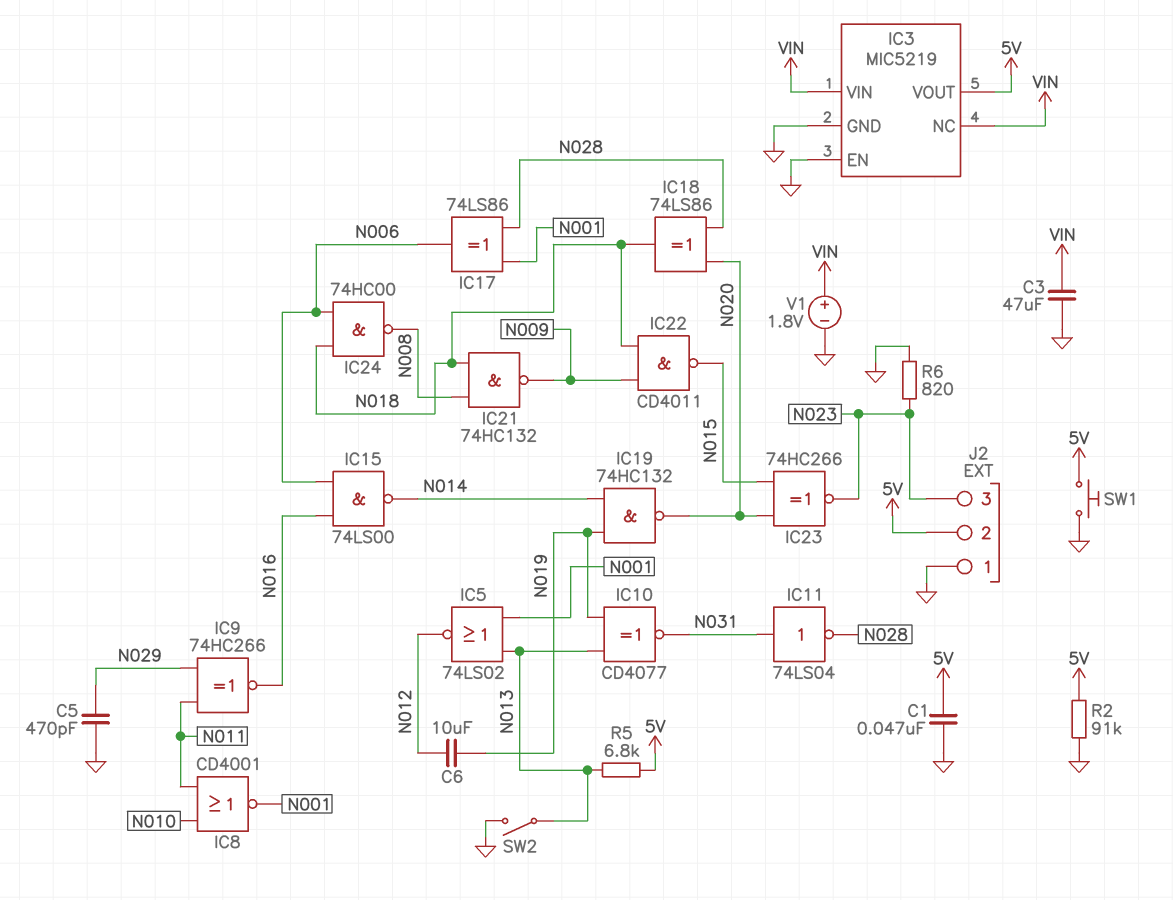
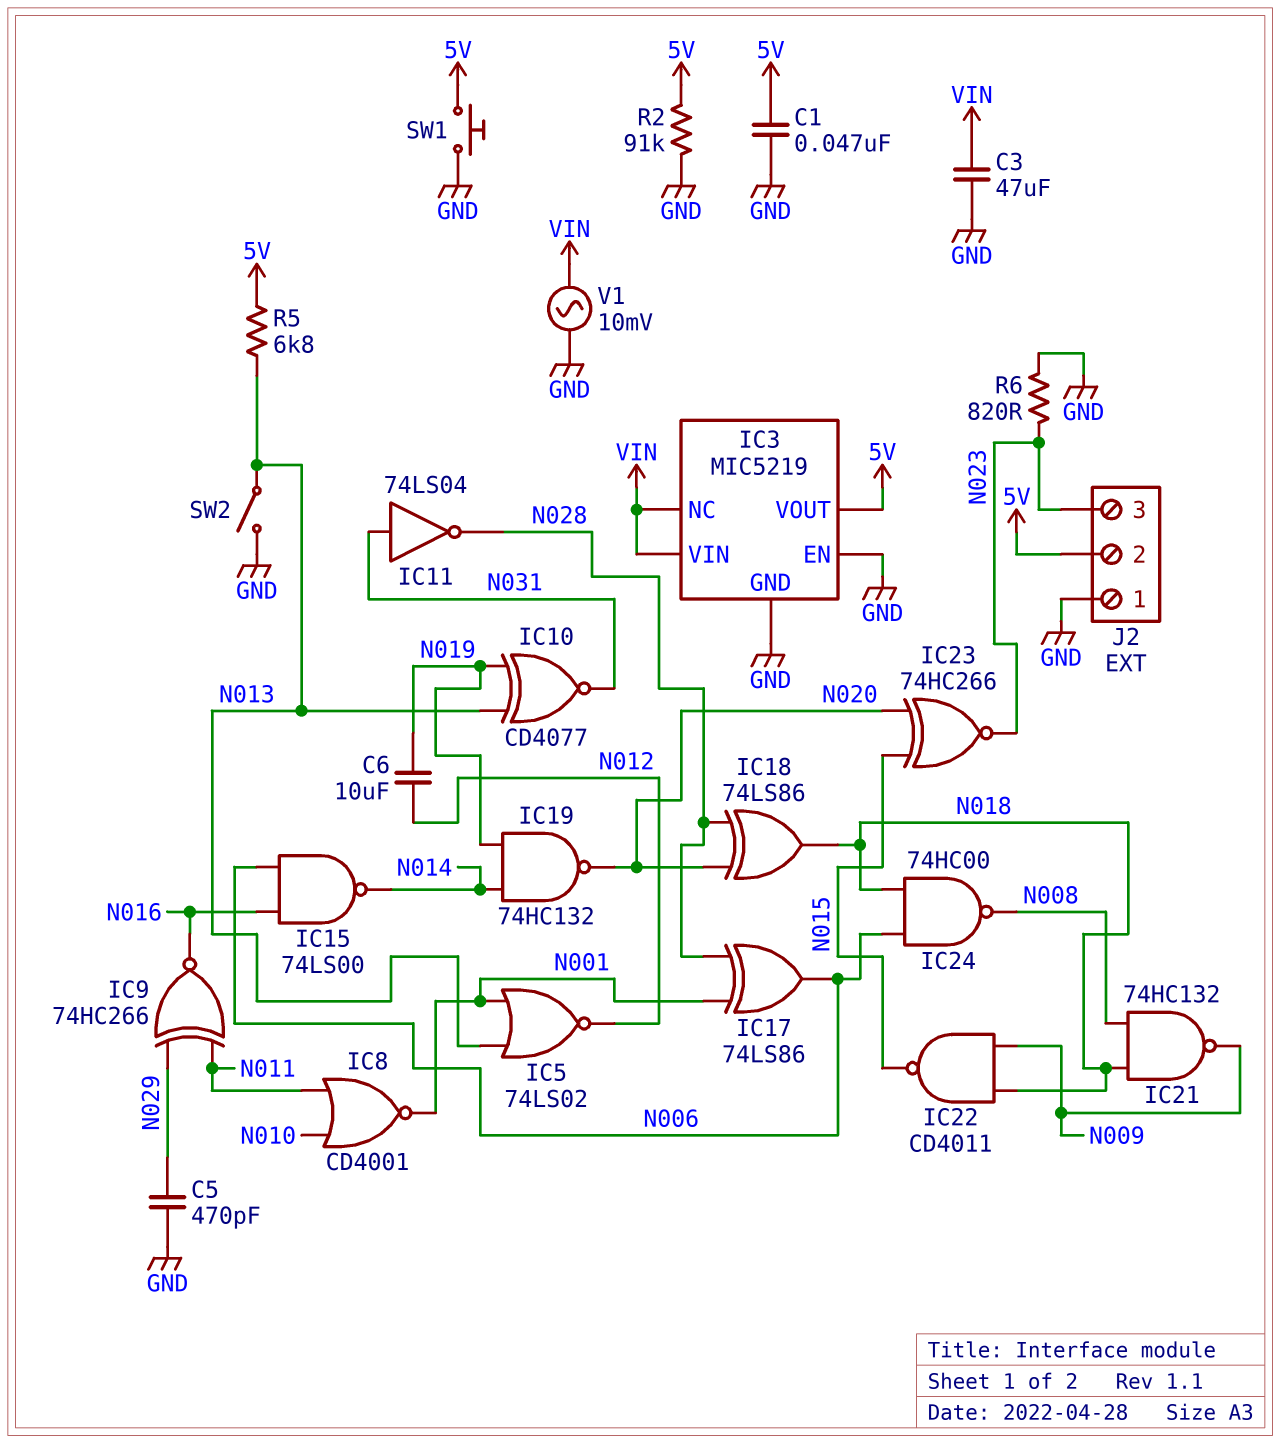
V1: 1.8V (plus VIN, minus GND) -> AC 10mV (GND, VIN)

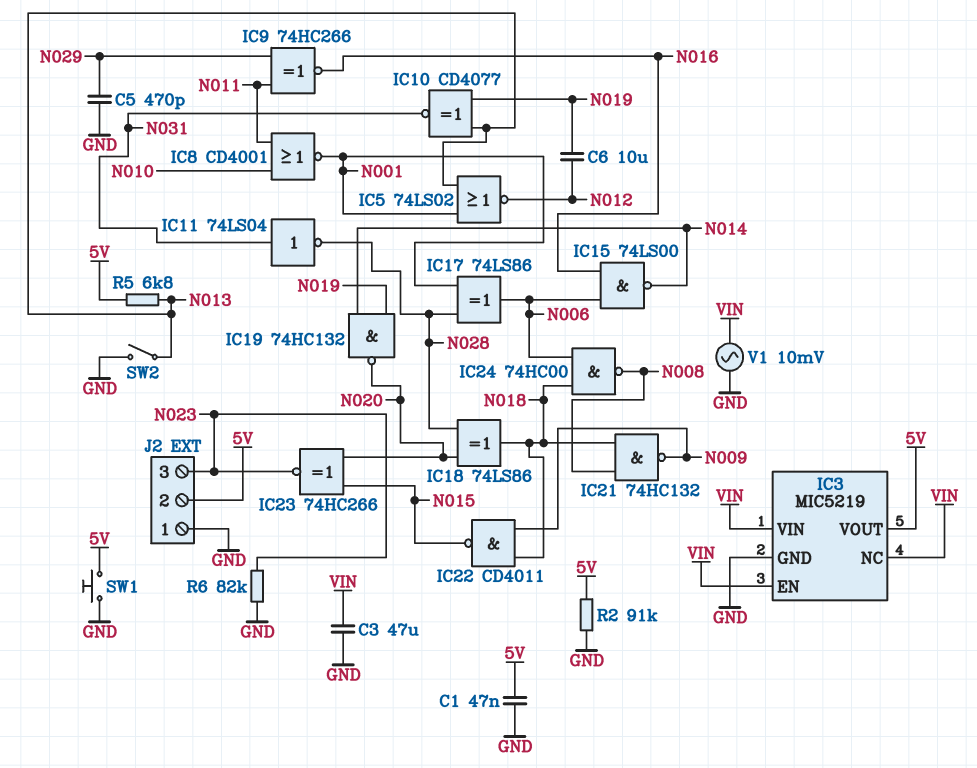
IC3 pin EN: GND -> VIN
R6: 820 (GND, N023) -> 82k (GND, N023)

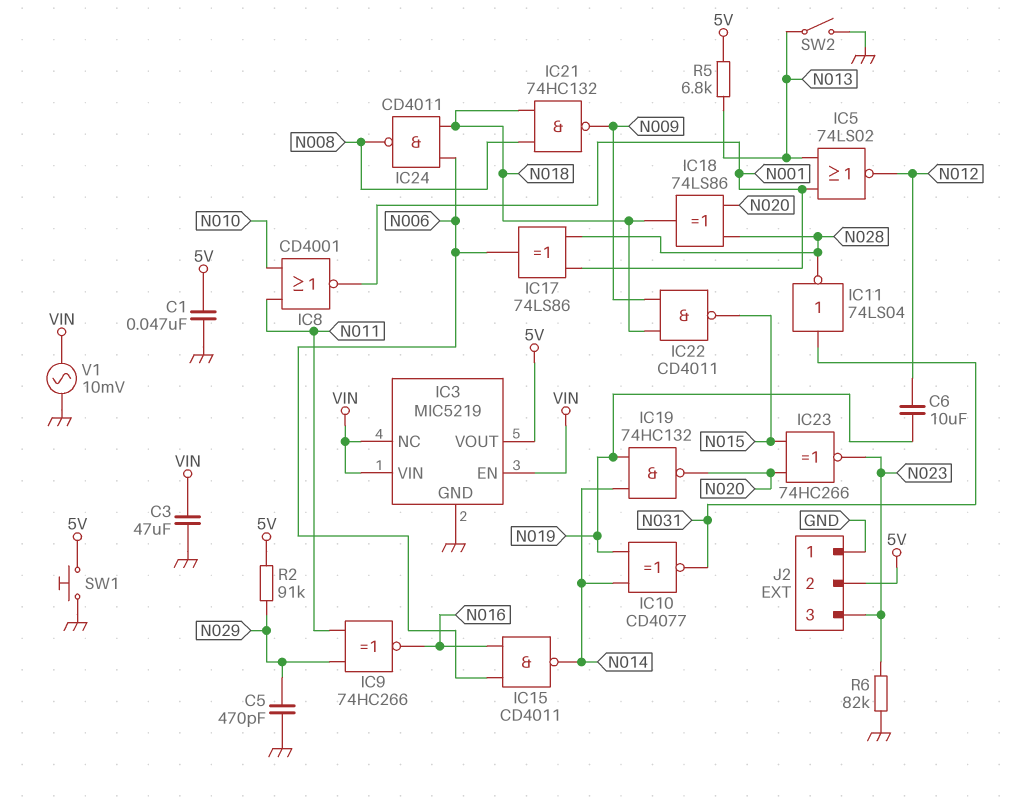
IC10: XNOR CD4077 (in N013, in N019, out N031) -> XNOR CD4077 (in N014, in N019, out N031)
IC15: NAND 74LS00 (in N006, in N016, out N014) -> NAND CD4011 (in N006, in N016, out N014)
IC24: NAND 74HC00 (in N006, in N018, out N008) -> NAND CD4011 (in N006, in N018, out N008)
R2: 91k (5V, GND) -> 91k (5V, N029)

